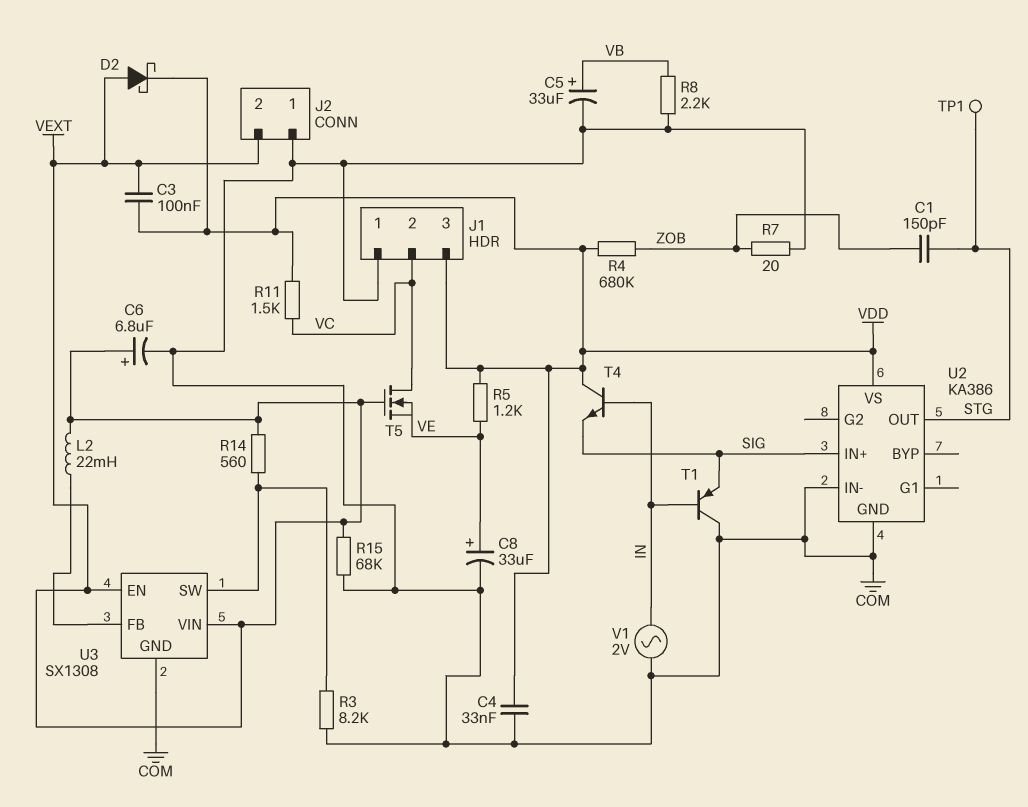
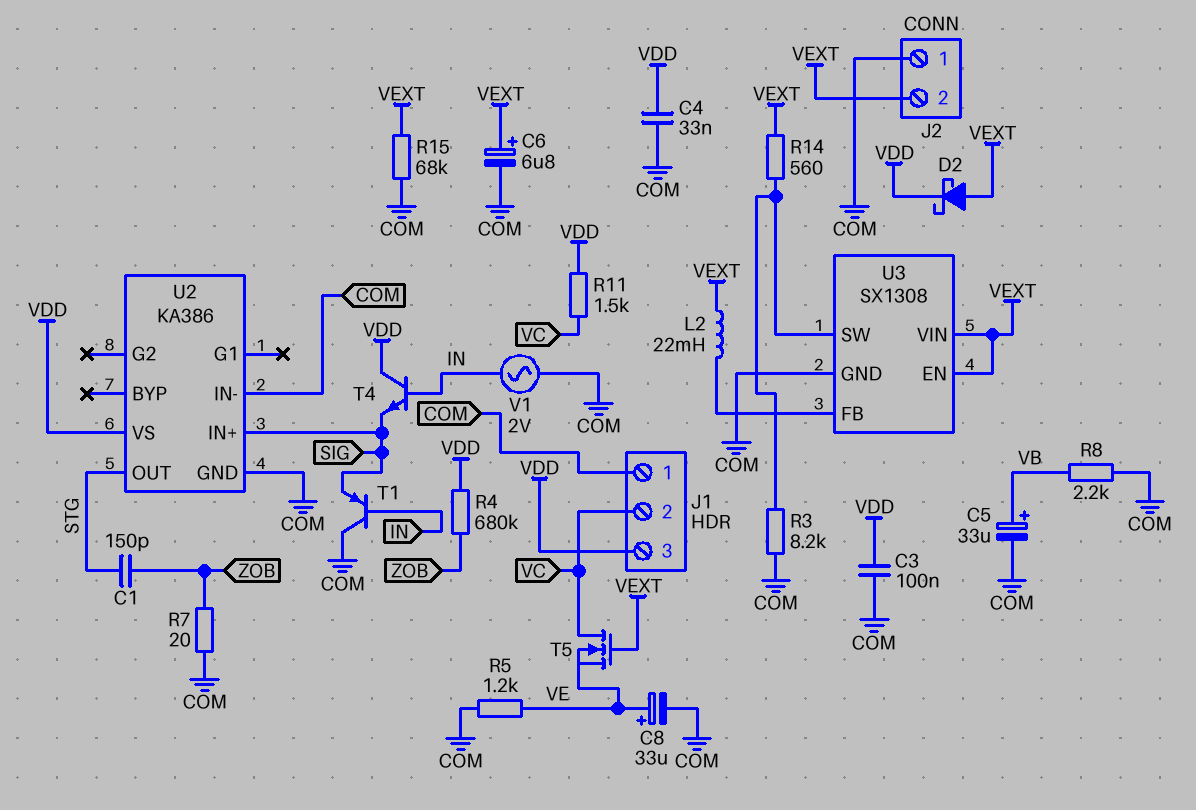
C3: 100nF (VDD, VEXT) -> 100nF (COM, VDD)
R5: 1.2k (VDD, VE) -> 1.2k (COM, VE)
TP1: test point (STG) -> none

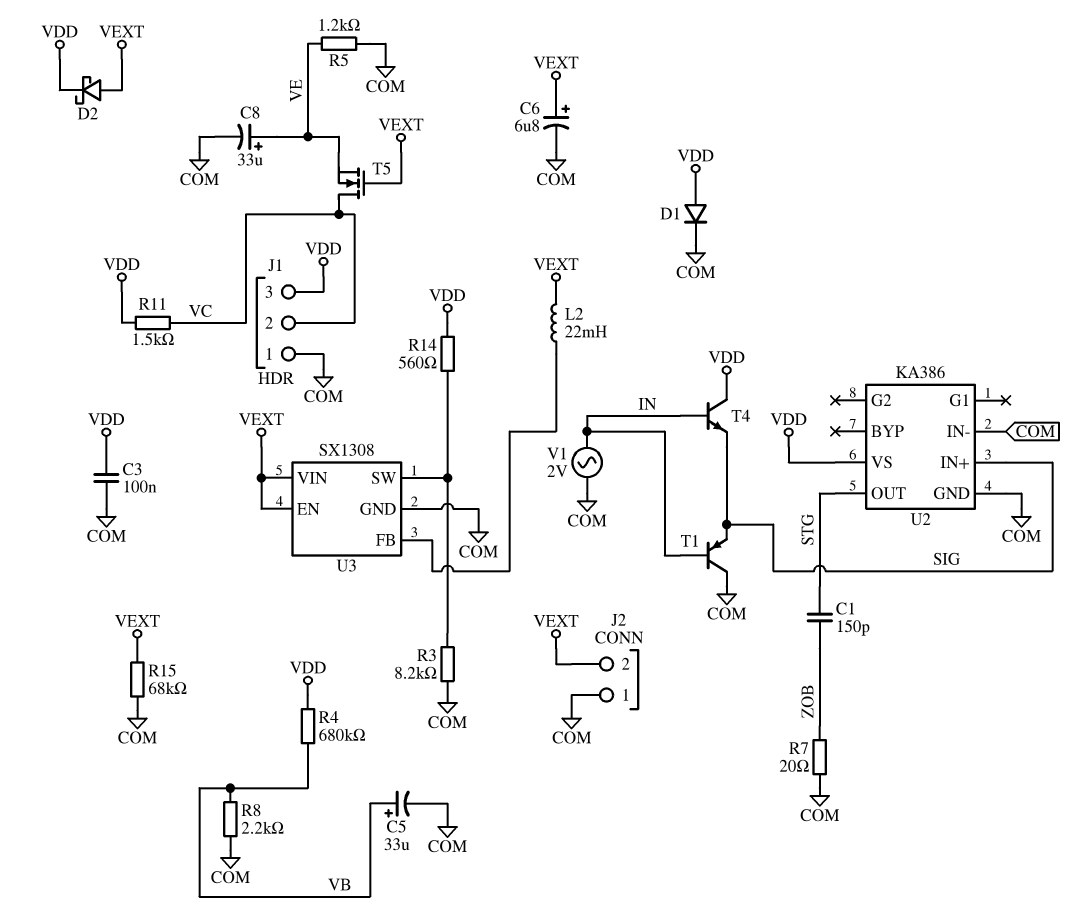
C4: 33nF (COM, VDD) -> none
D1: none -> diode (A VDD, K COM)
R4: 680k (VDD, ZOB) -> 680k (VB, VDD)
R14: 560 (U3/SW, VEXT) -> 560 (U3/SW, VDD)

